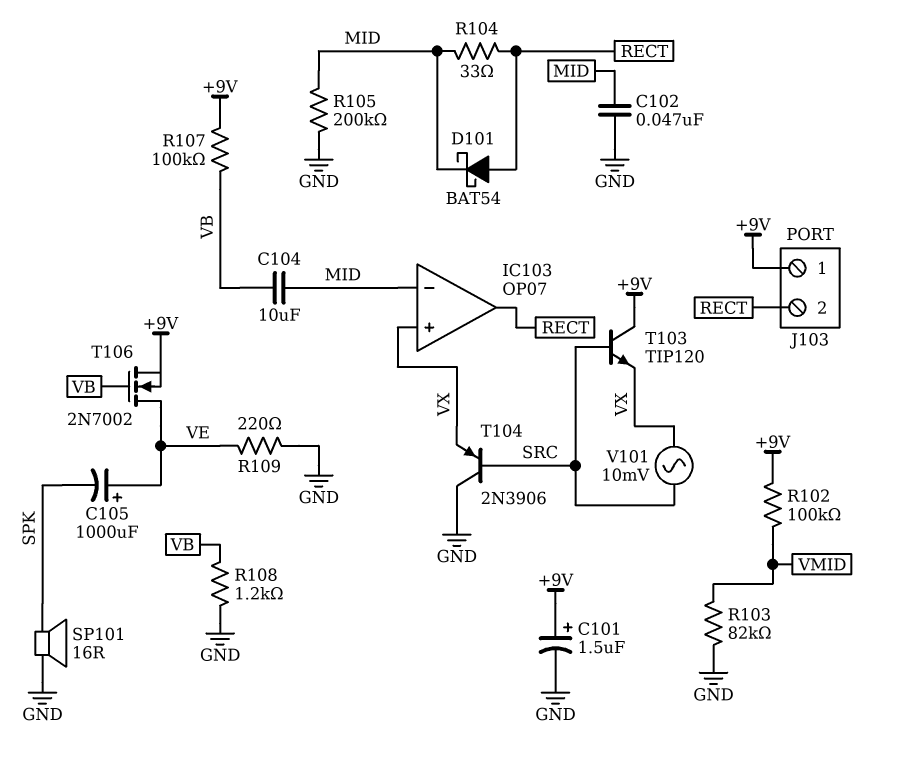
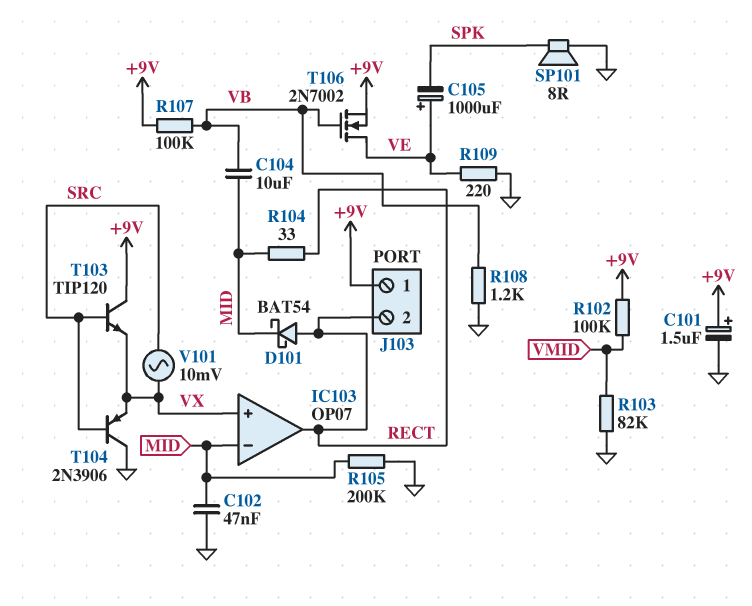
SP101: speaker 16R (GND, SPK) -> speaker 8R (GND, SPK)

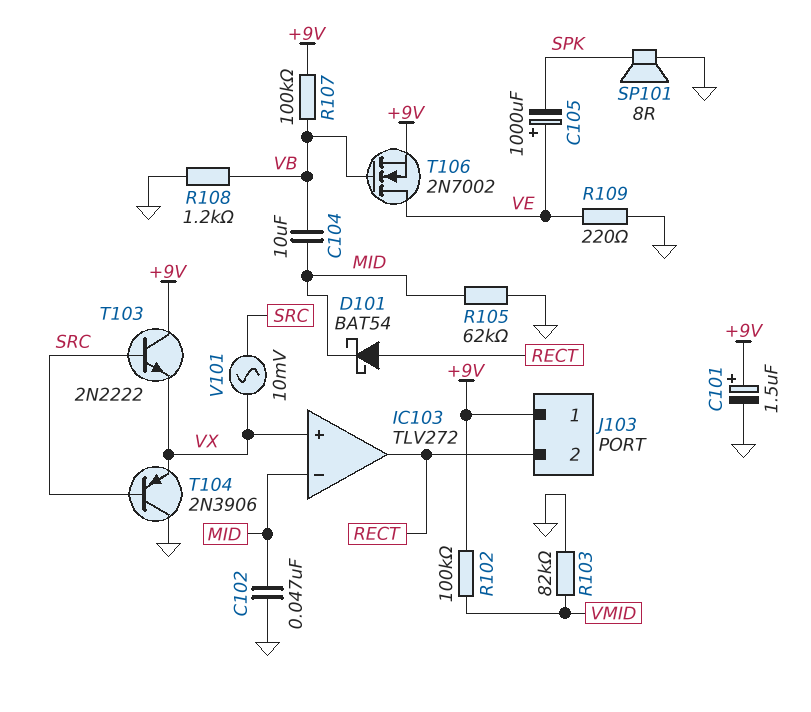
IC103: OP07 -> TLV272
R104: 33 (MID, RECT) -> none
R105: 200k (GND, MID) -> 62k (GND, MID)
T103: NPN TIP120 (B SRC, C +9V, E VX) -> NPN 2N2222 (B SRC, C +9V, E VX)

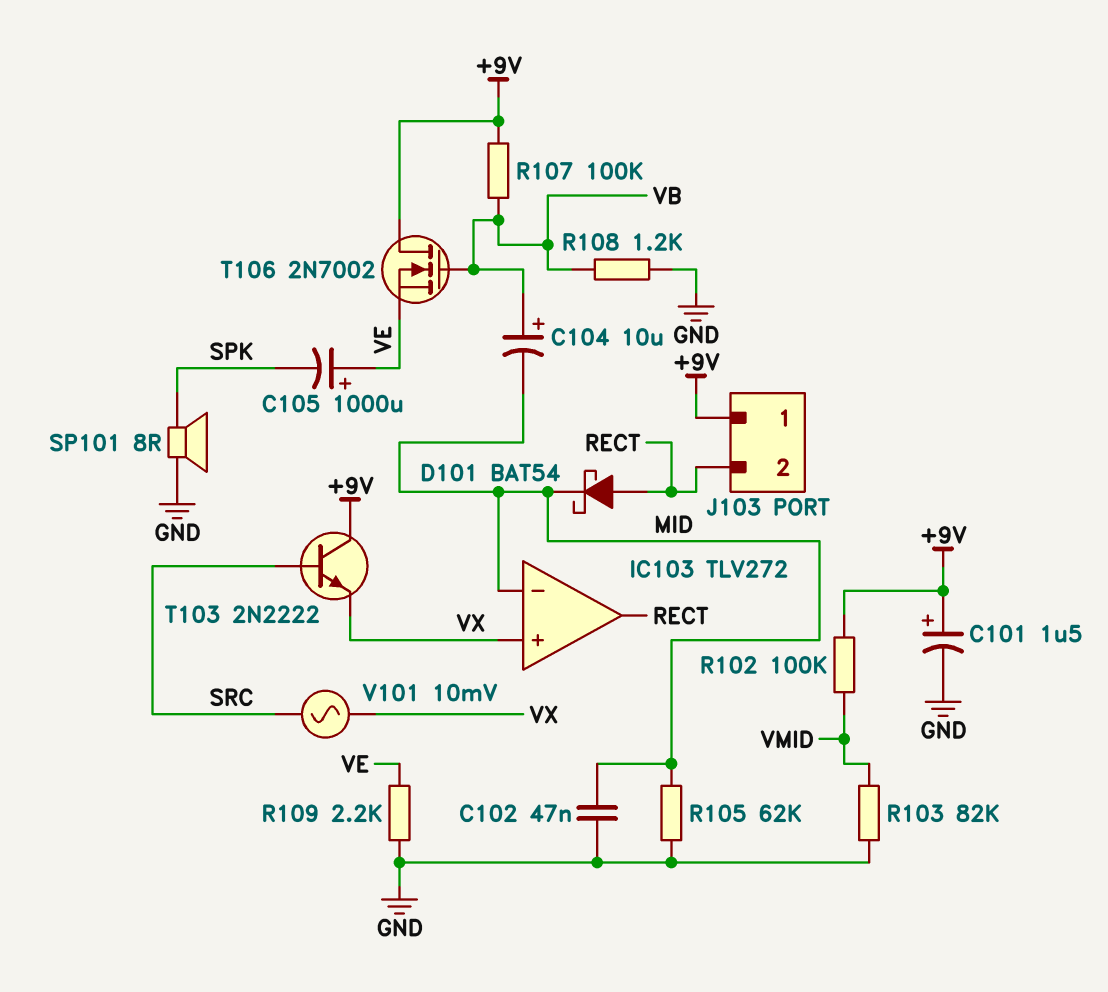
C104: 10uF (MID, VB) -> 10uF (plus VB, minus MID)
R109: 220 (GND, VE) -> 2.2k (GND, VE)
T104: PNP 2N3906 (B SRC, C GND, E VX) -> none
T106: NMOS 2N7002 (G VB, D VE, S +9V) -> NMOS 2N7002 (G VB, D +9V, S VE)

